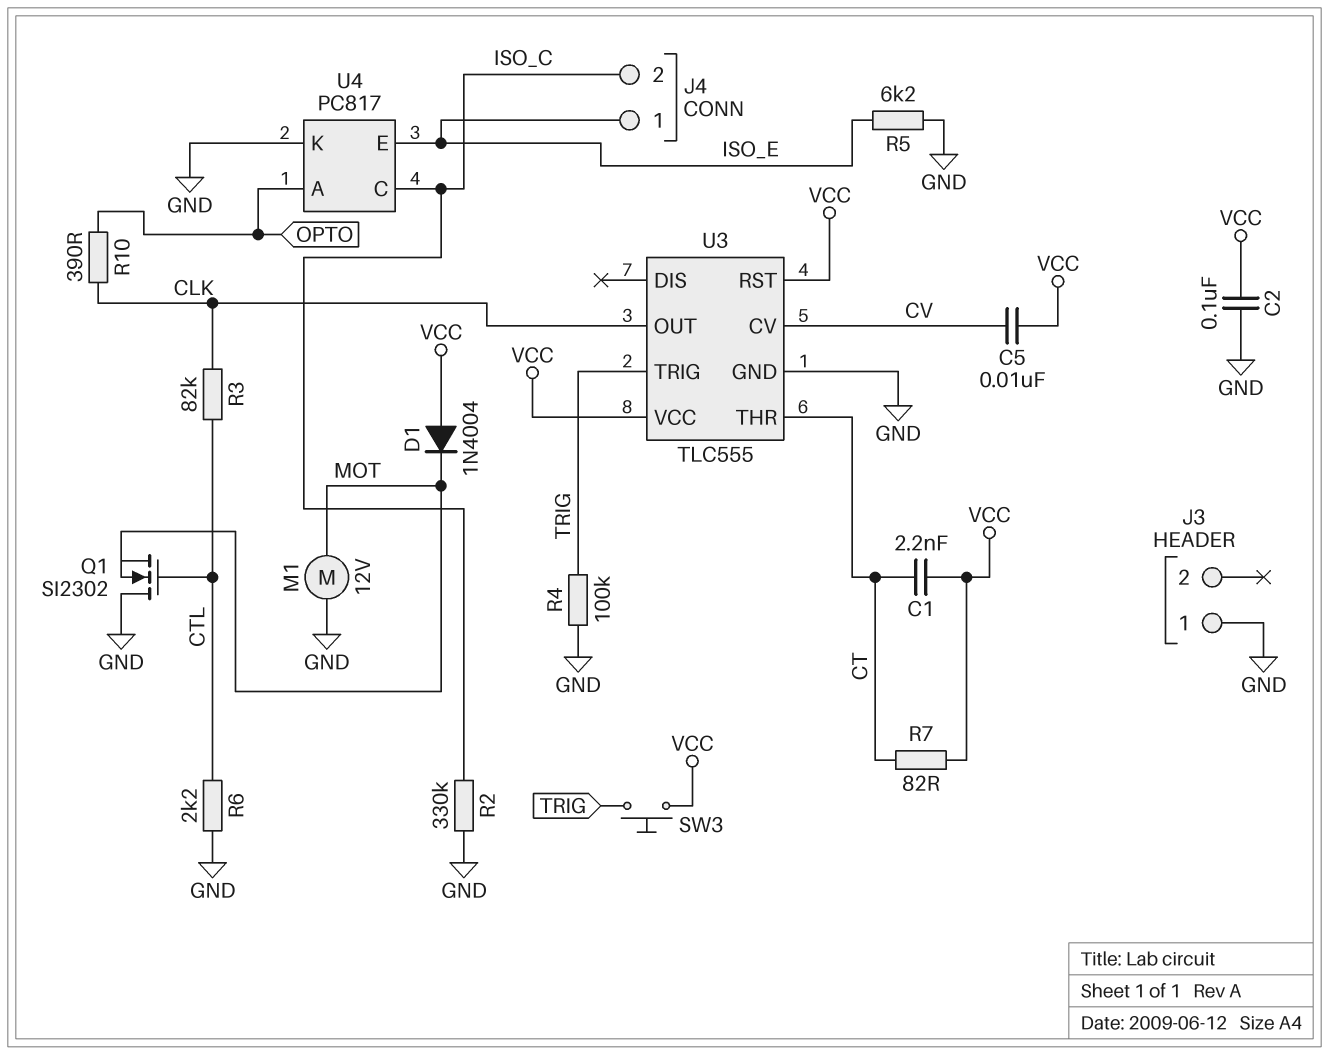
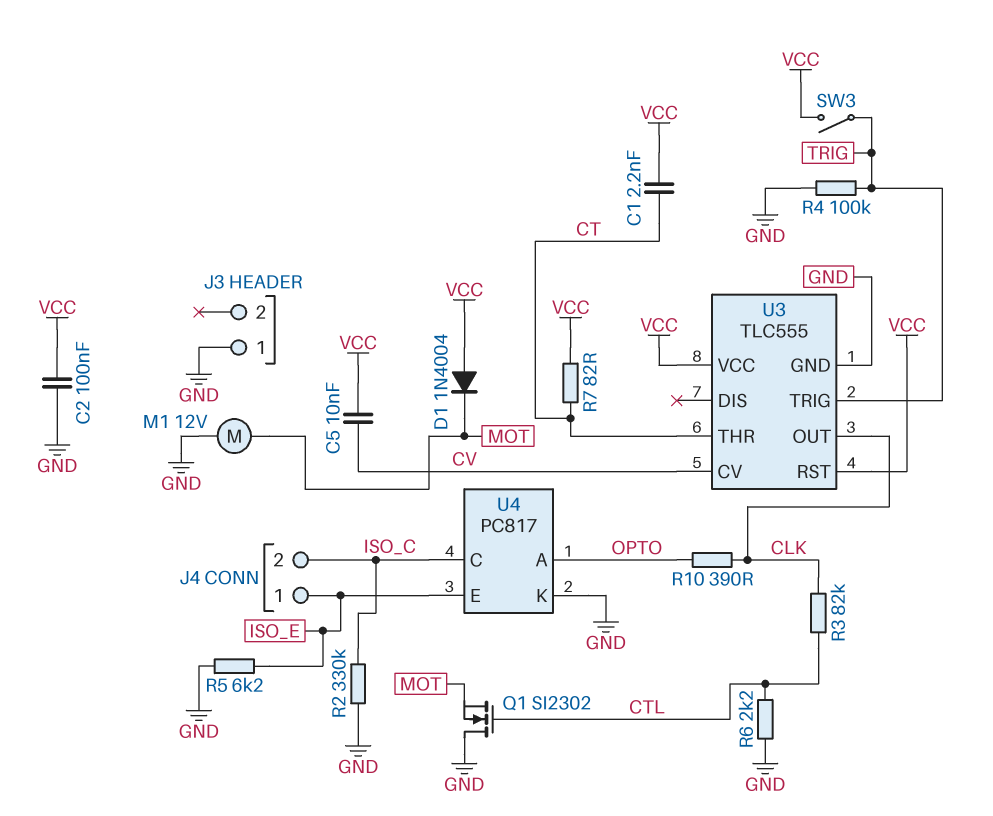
SW3: button (TRIG, VCC) -> switch (TRIG, VCC)

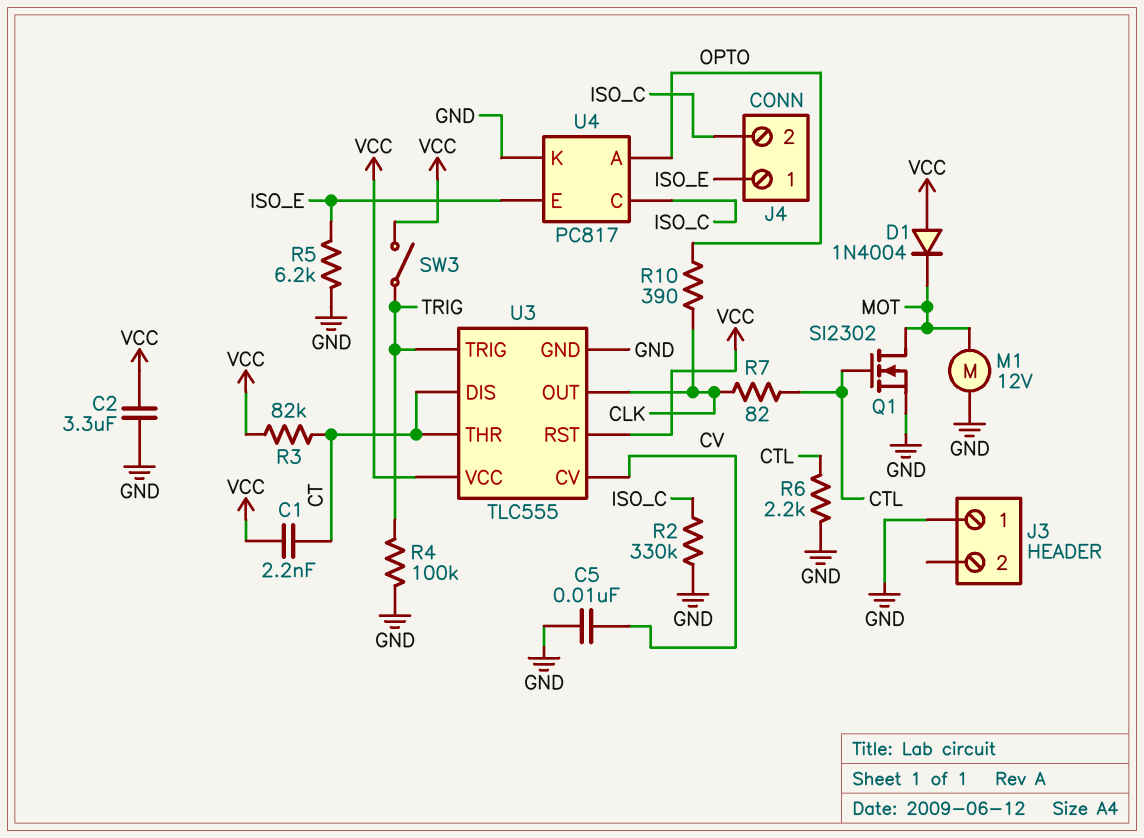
C2: 100nF (GND, VCC) -> 3.3uF (GND, VCC)
C5: 10nF (CV, VCC) -> 10nF (CV, GND)
Q1: NMOS SI2302 (G CTL, D GND, S MOT) -> NMOS SI2302 (G CTL, D MOT, S GND)
R3: 82k (CLK, CTL) -> 82k (CT, VCC)
R7: 82 (CT, VCC) -> 82 (CLK, CTL)
U3 pin DIS: none -> CT

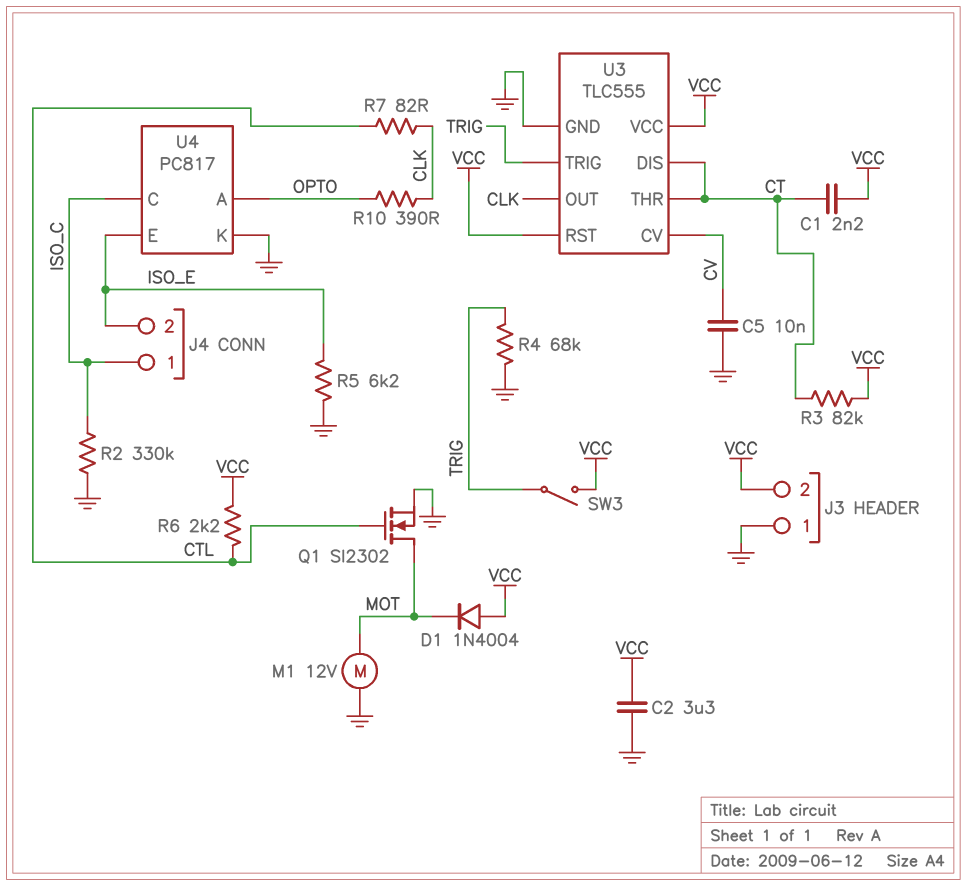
J3 pin 2: none -> VCC
J4 pin 1: ISO_E -> ISO_C
J4 pin 2: ISO_C -> ISO_E
R4: 100k (GND, TRIG) -> 68k (GND, TRIG)
R6: 2.2k (CTL, GND) -> 2.2k (CTL, VCC)

